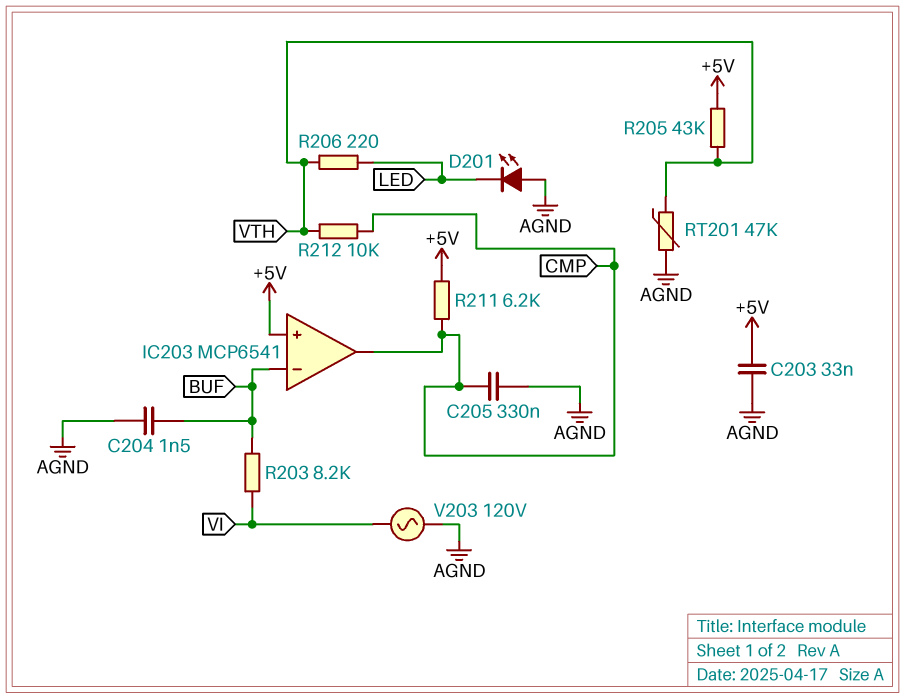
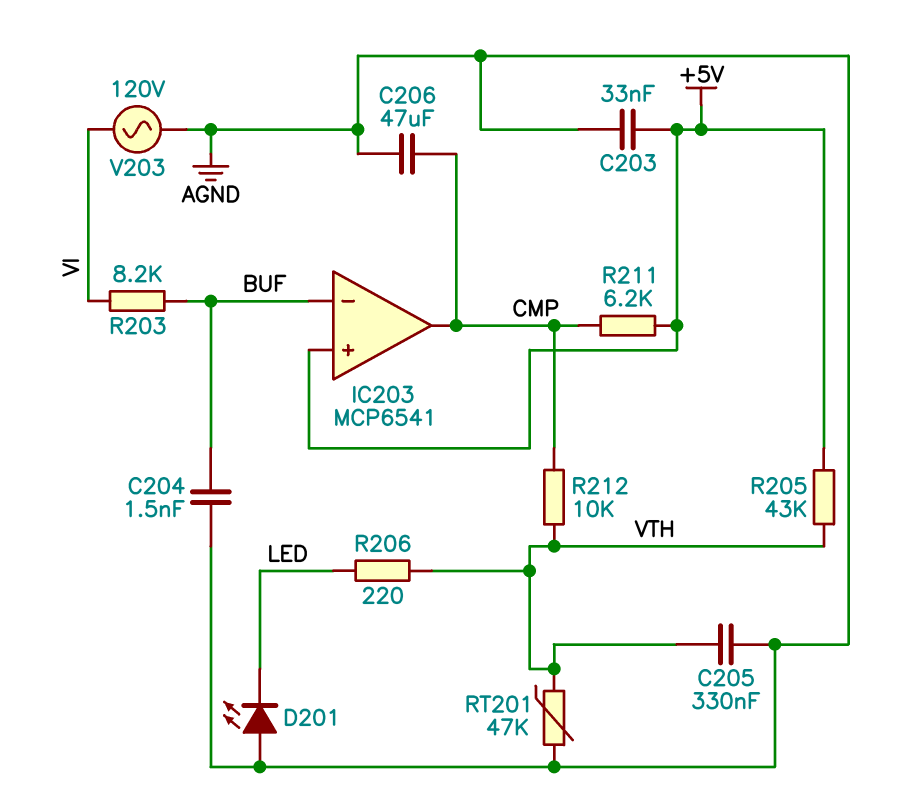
C205: 330nF (AGND, CMP) -> 330nF (AGND, VTH)
C206: none -> 47uF (AGND, CMP)

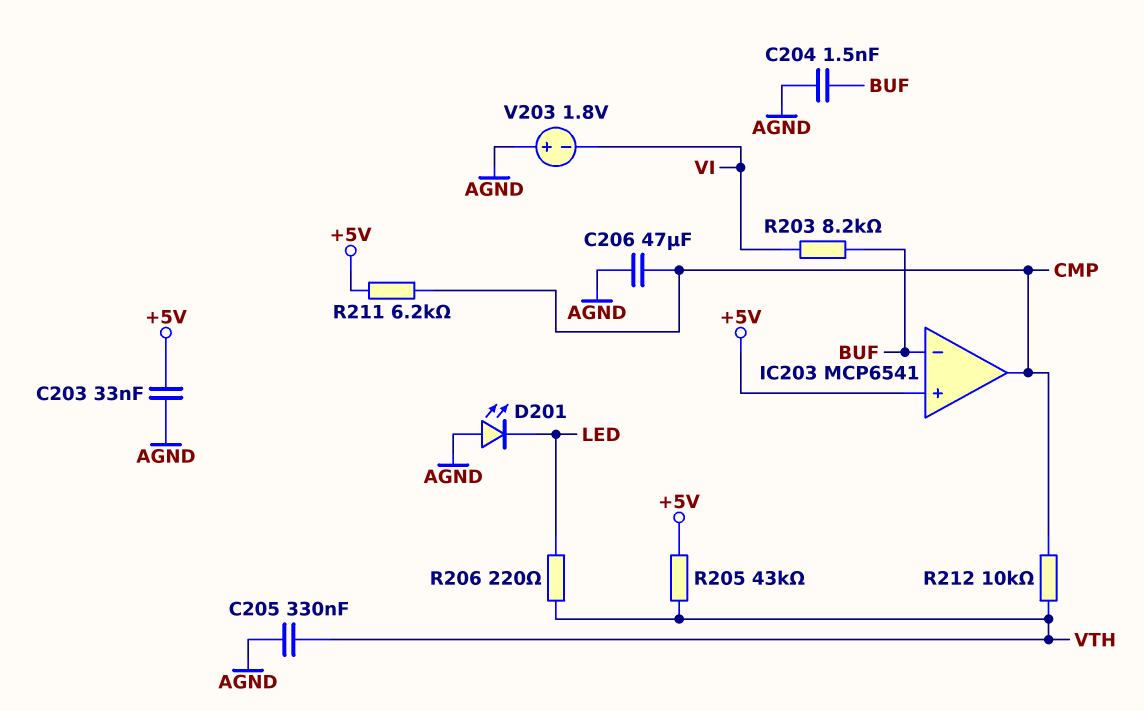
RT201: 47k (AGND, VTH) -> none
V203: AC 120V (AGND, VI) -> 1.8V (plus AGND, minus VI)

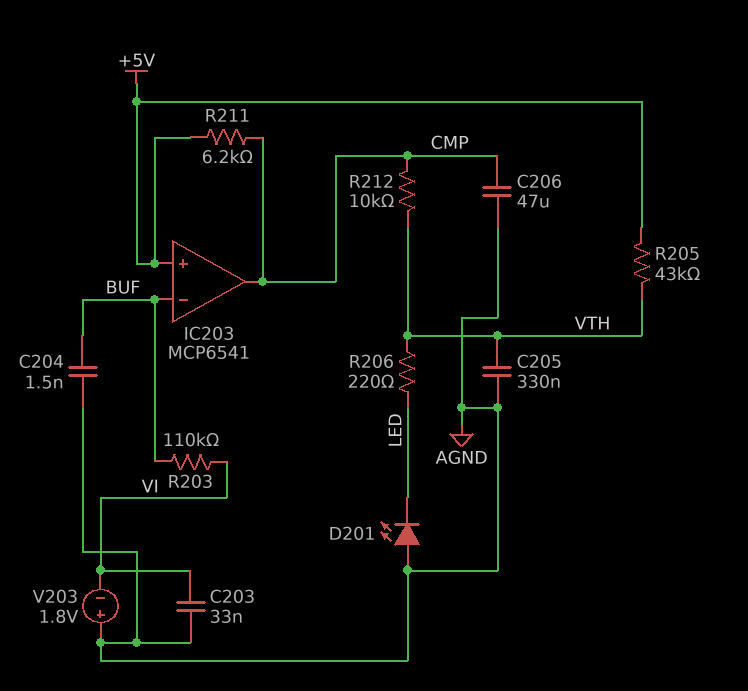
C203: 33nF (+5V, AGND) -> 33nF (AGND, VI)
R203: 8.2k (BUF, VI) -> 110k (BUF, VI)

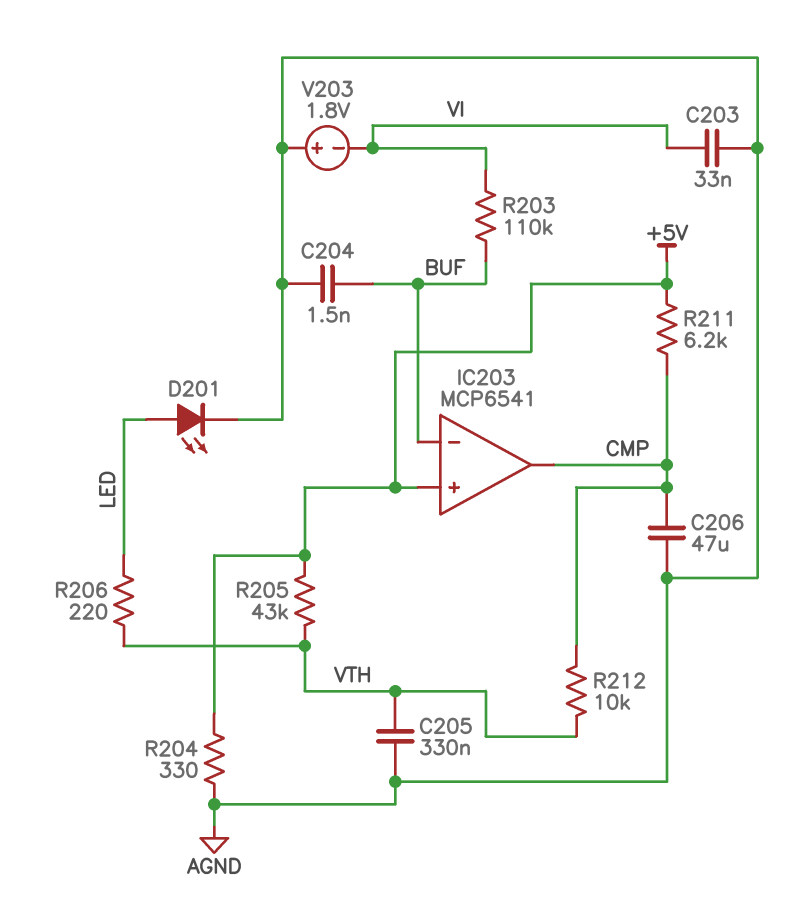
D201: LED (A AGND, K LED) -> LED (A LED, K AGND)
R204: none -> 330 (+5V, AGND)

